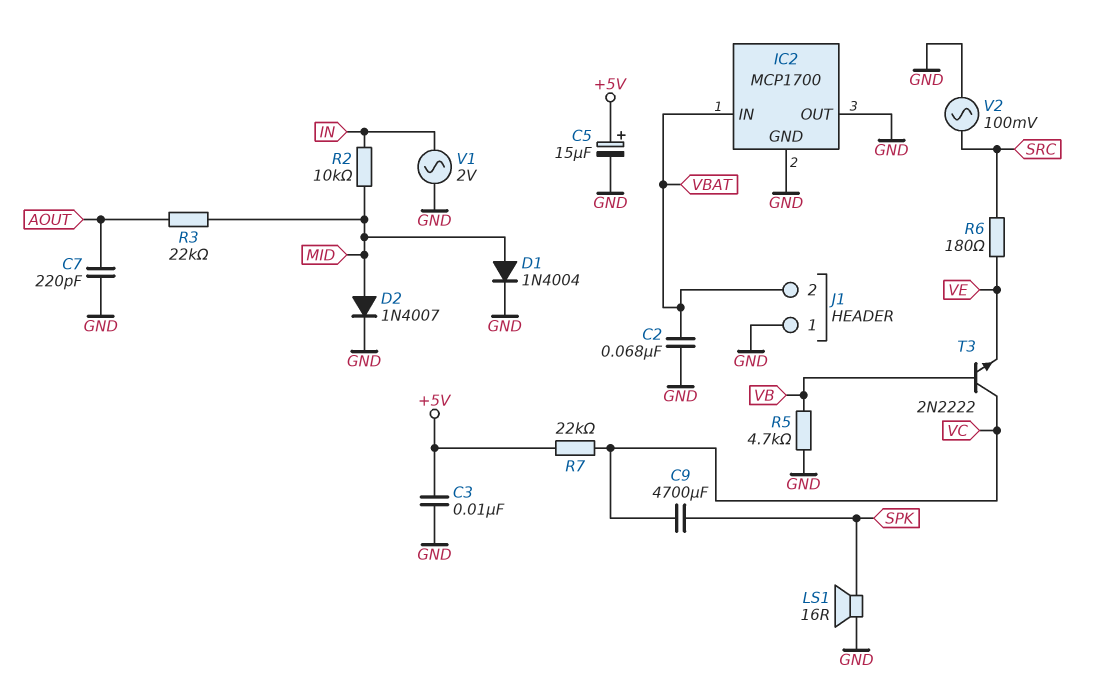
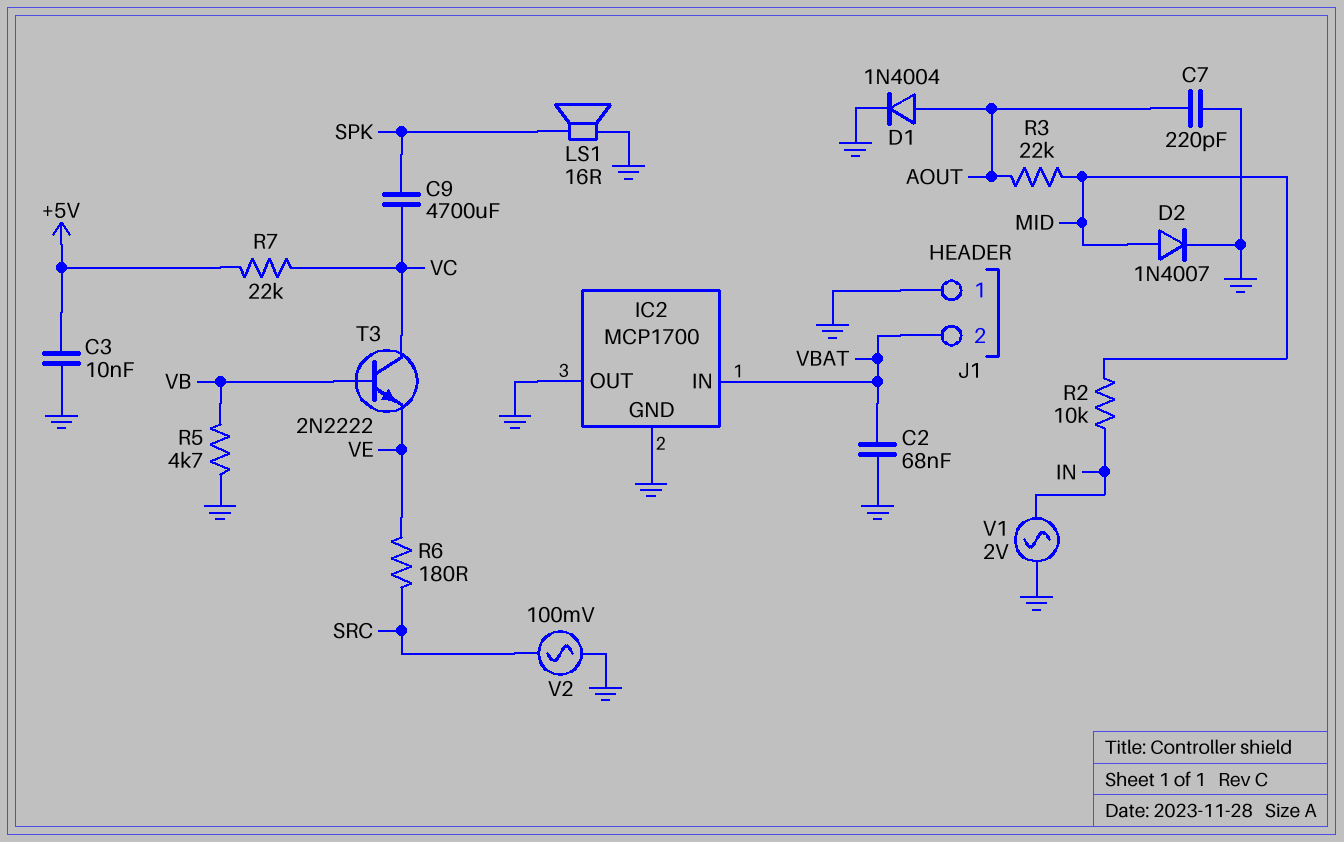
C5: 15uF (plus +5V, minus GND) -> none
D1: diode 1N4004 (A MID, K GND) -> diode 1N4004 (A AOUT, K GND)

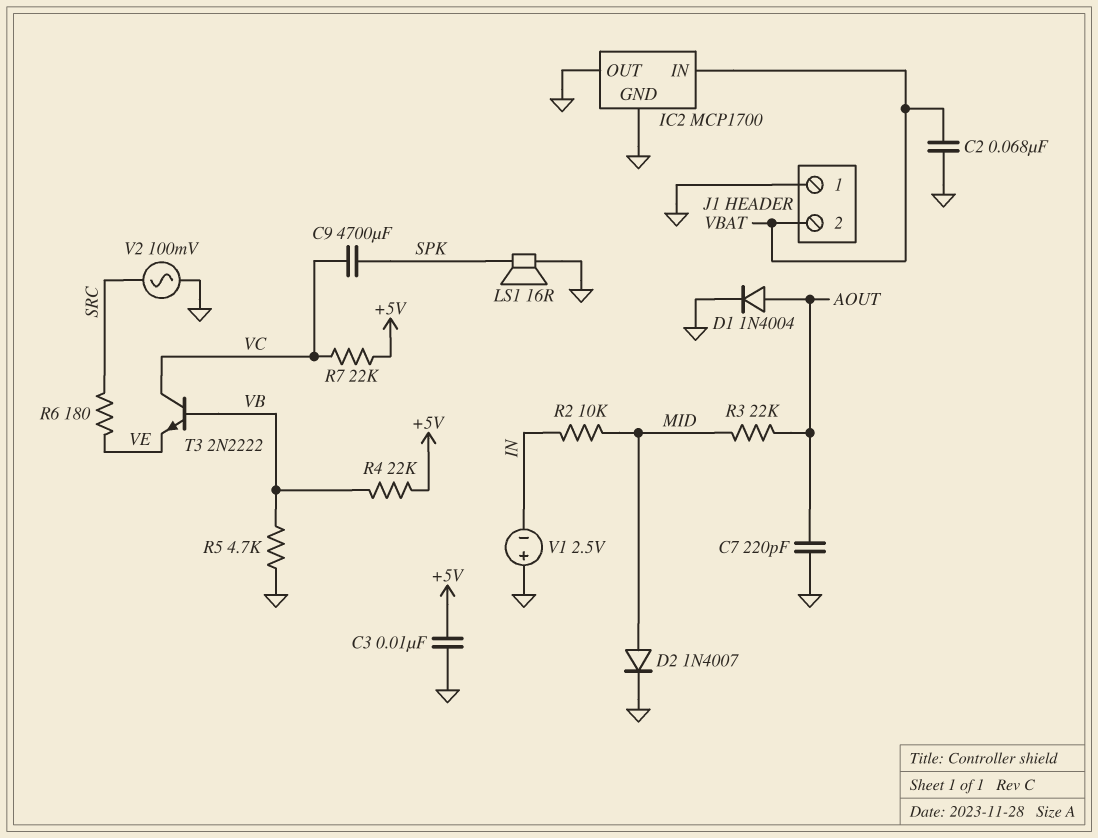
R4: none -> 22k (+5V, VB)
V1: AC 2V (GND, IN) -> 2.5V (plus GND, minus IN)

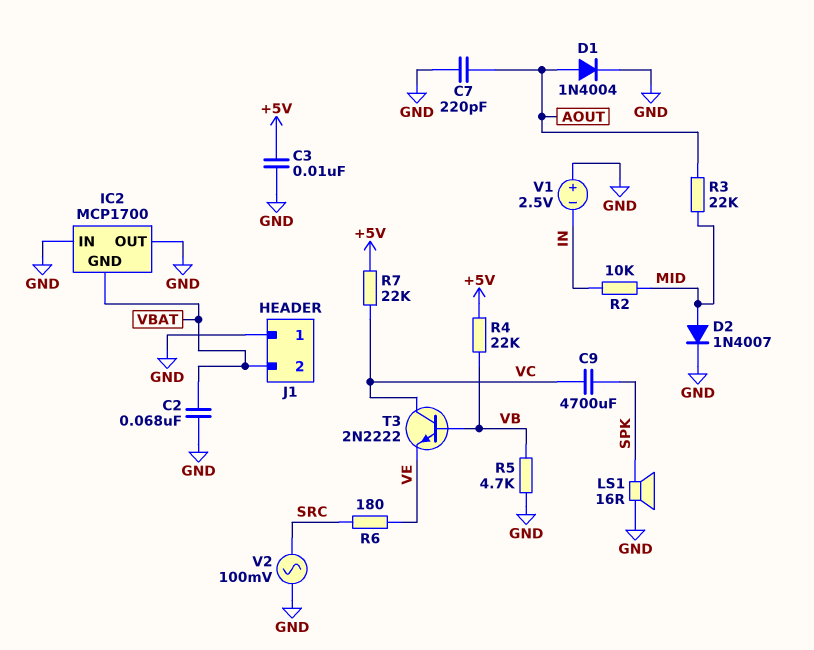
IC2 pin GND: GND -> VBAT
IC2 pin IN: VBAT -> GND

